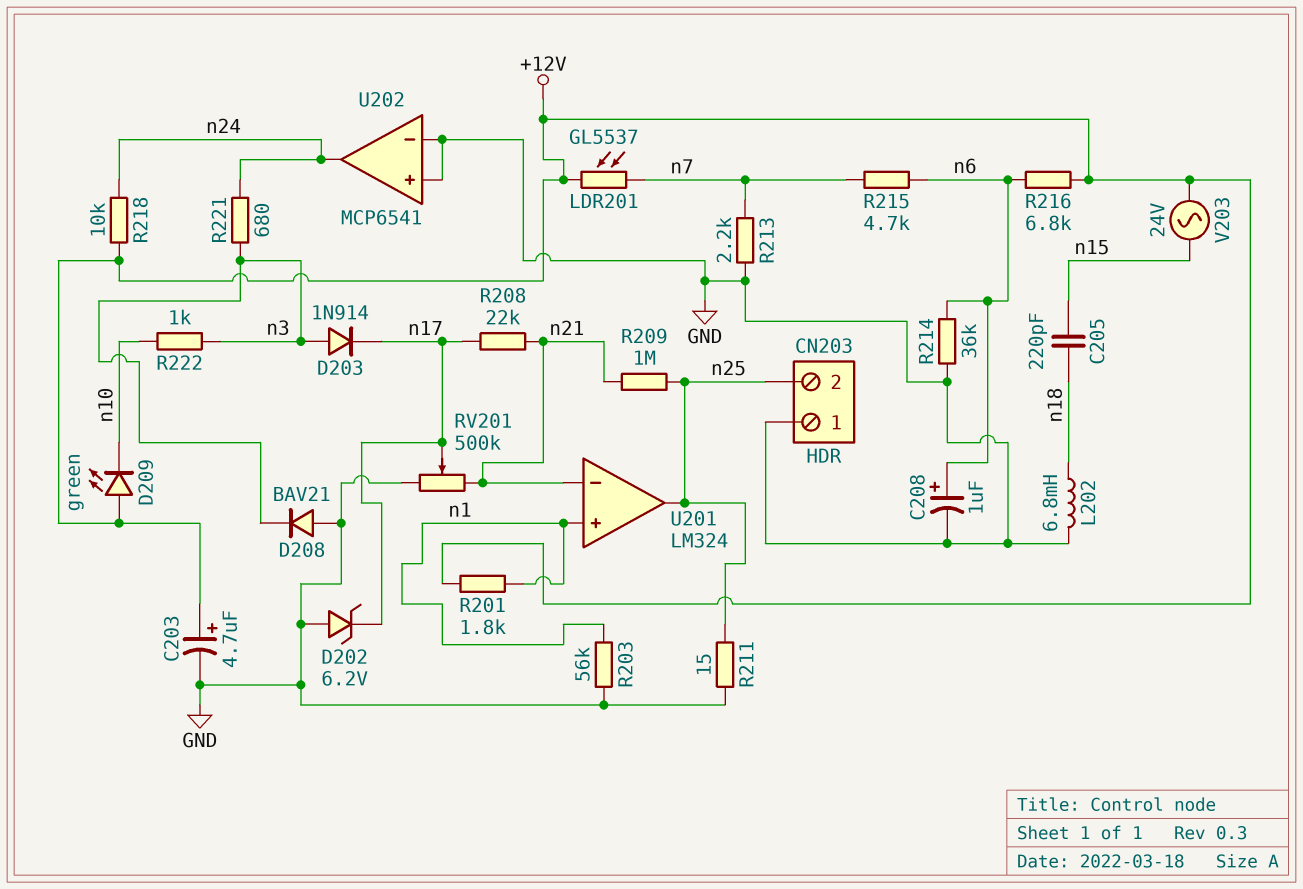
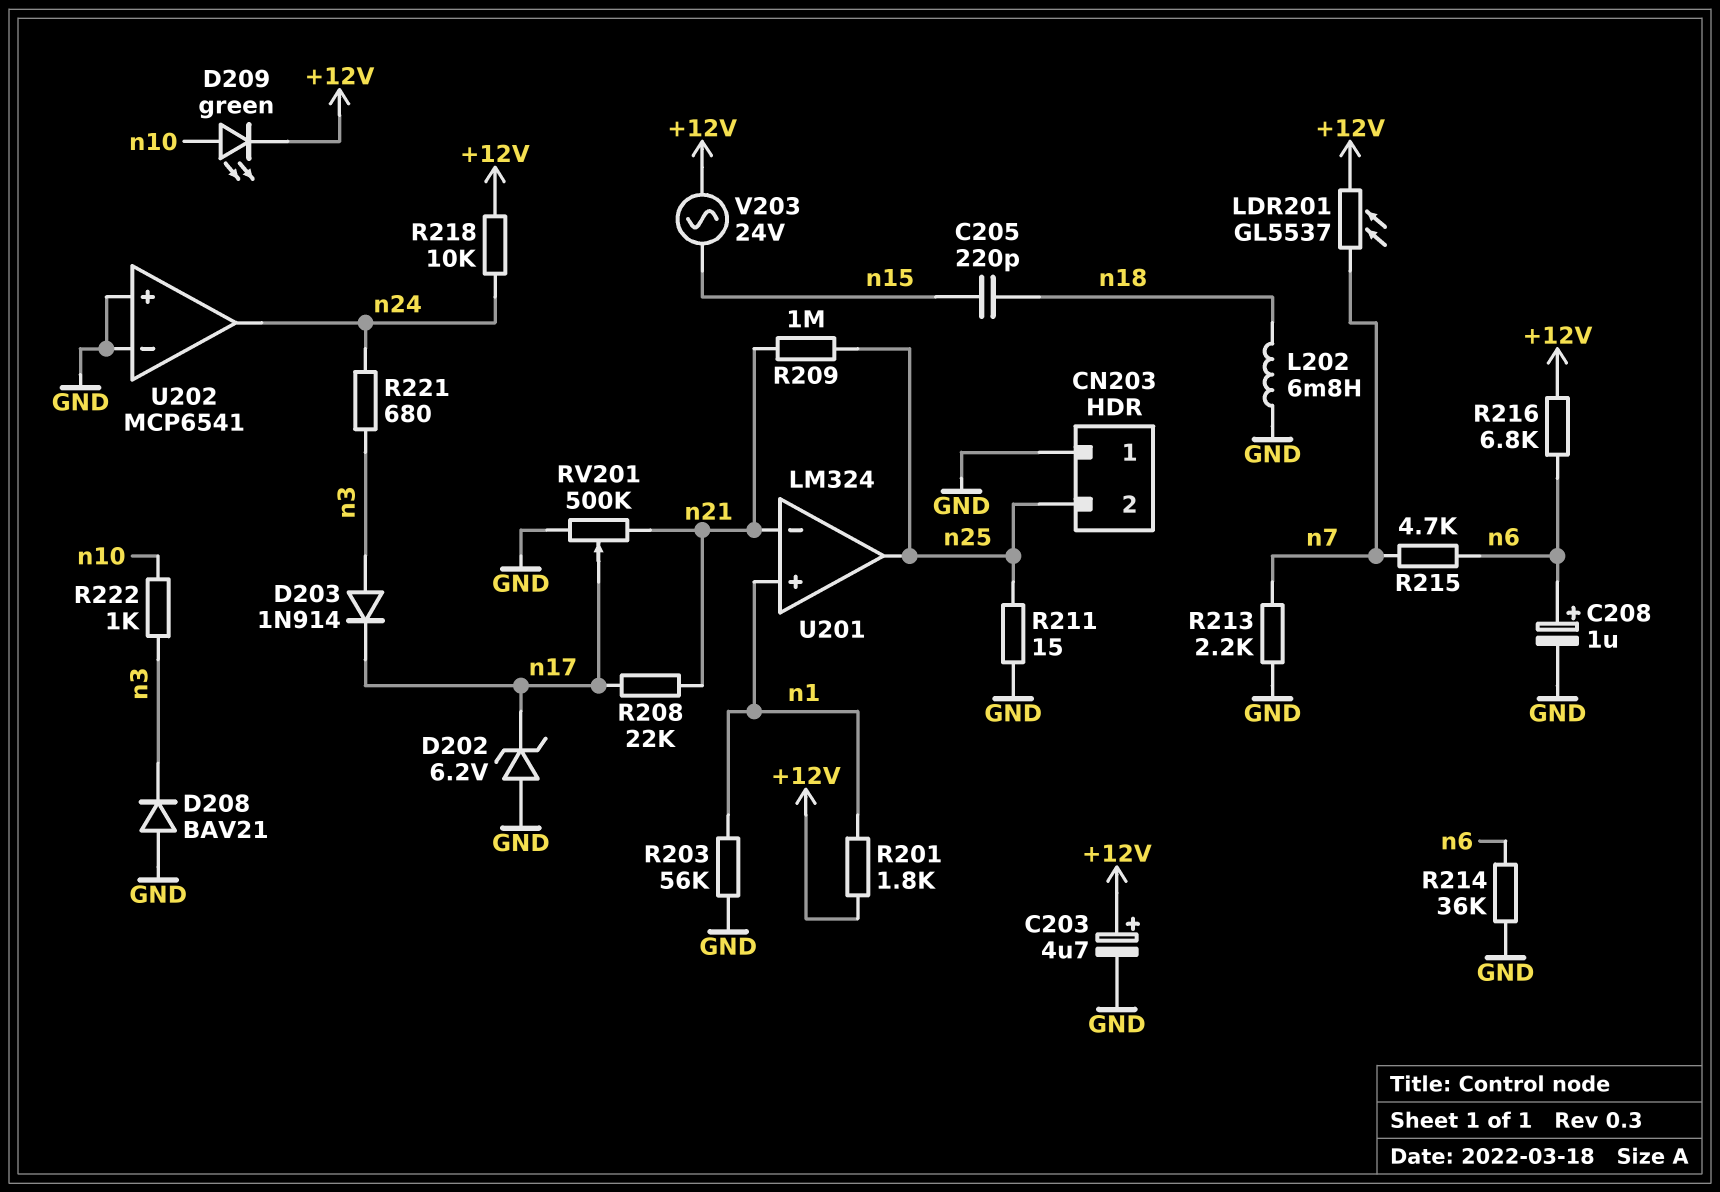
D209: LED green (A +12V, K n10) -> LED green (A n10, K +12V)

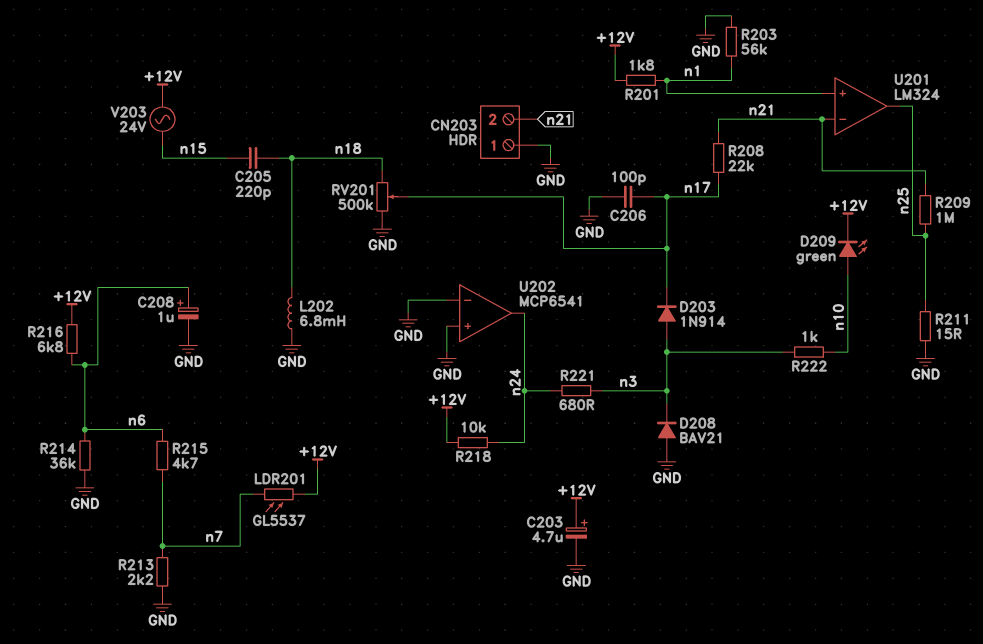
C206: none -> 100pF (GND, n17)
CN203 pin 2: n25 -> n21
D202: zener 6.2V (A GND, K n17) -> none
RV201: 500k (GND, n21, wiper n17) -> 500k (GND, n18, wiper n17)

